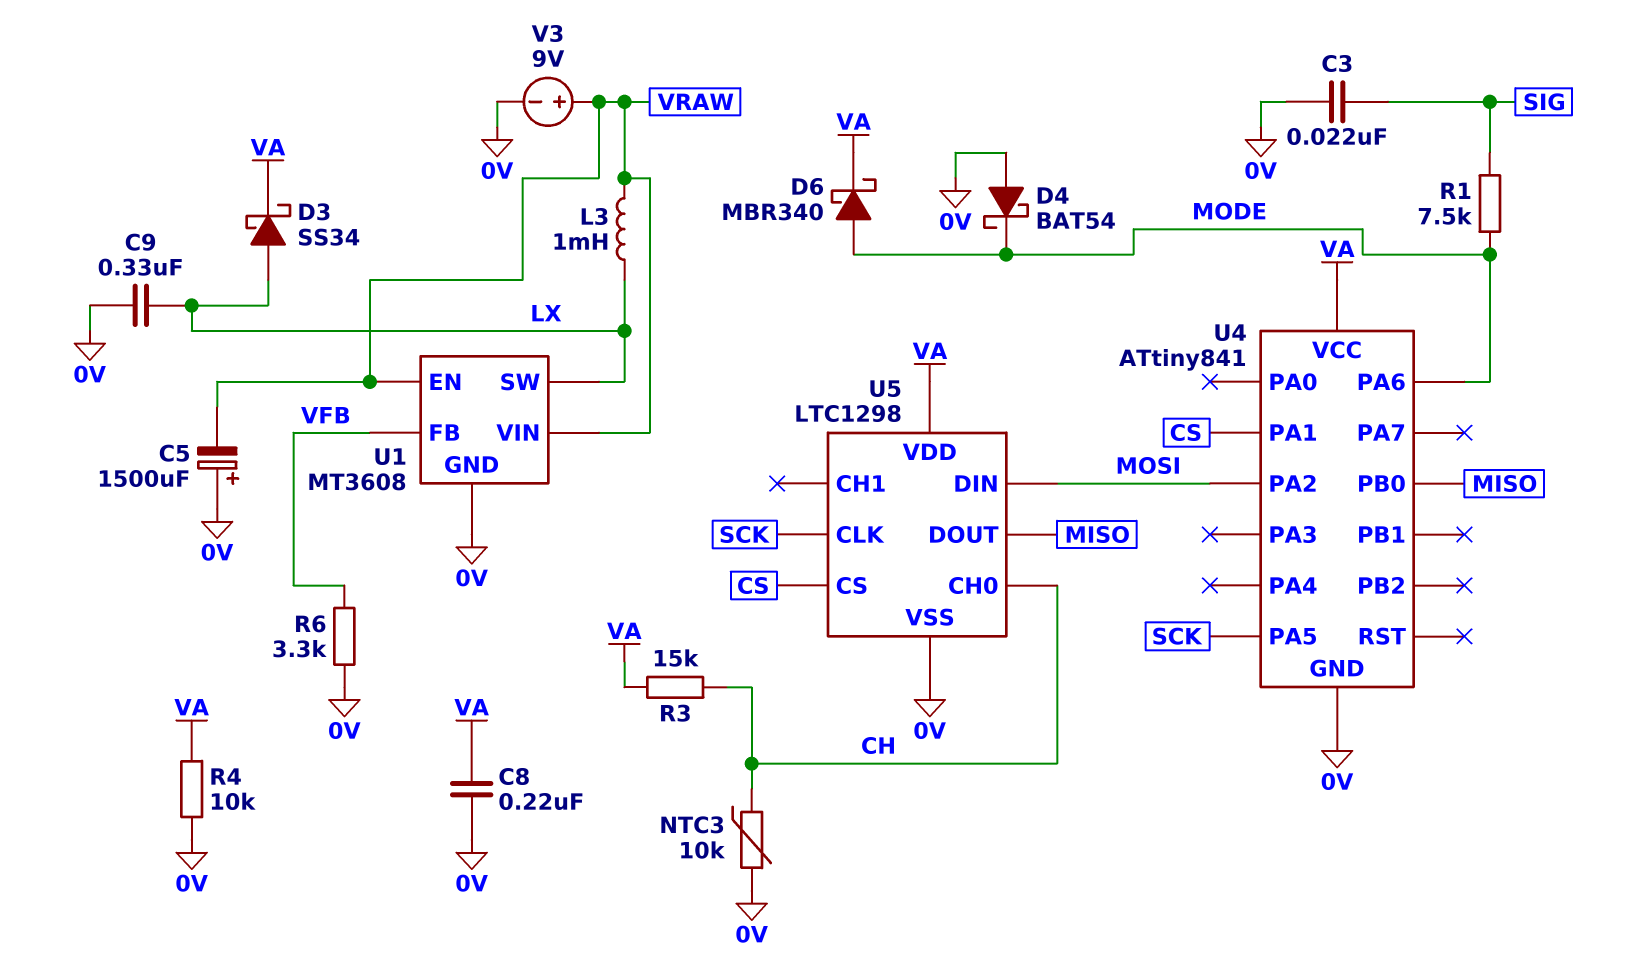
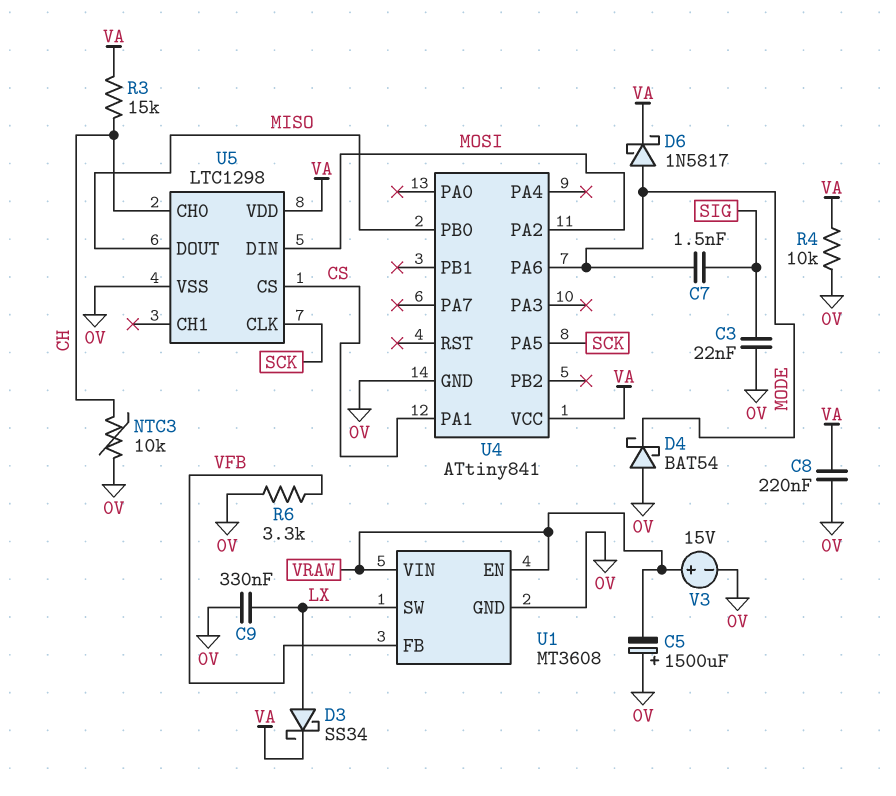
C7: none -> 1.5nF (MODE, SIG)
D6: schottky MBR340 (A MODE, K VA) -> schottky 1N5817 (A MODE, K VA)
L3: 1mH (LX, VRAW) -> none
R1: 7.5k (MODE, SIG) -> none
V3: 9V (plus VRAW, minus 0V) -> 15V (plus VRAW, minus 0V)

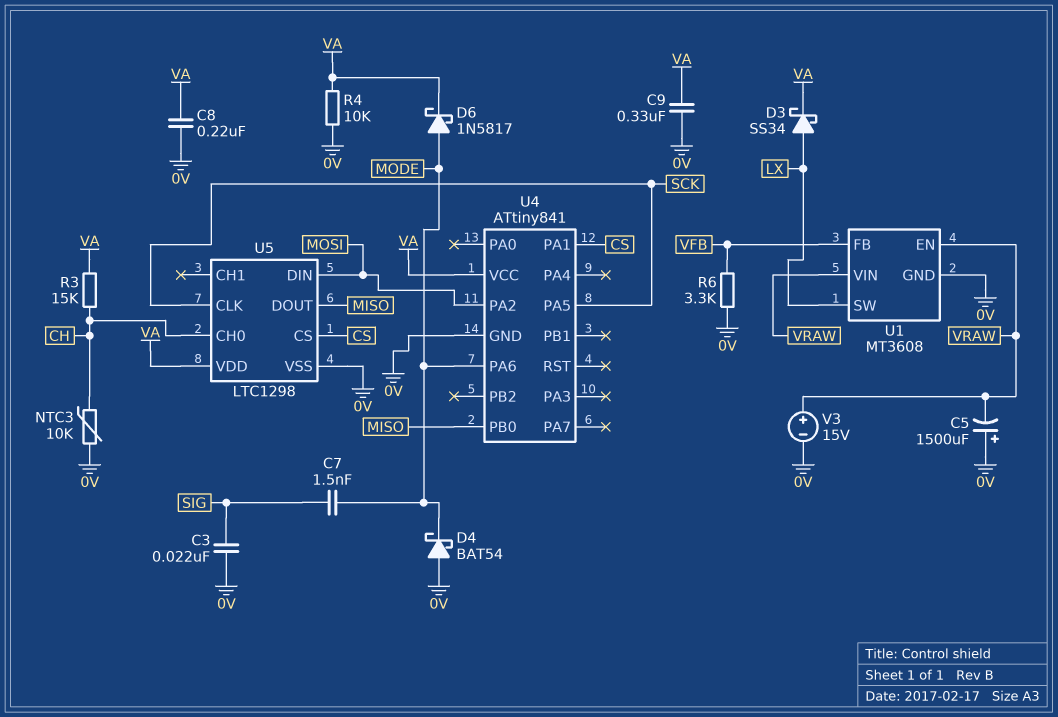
C9: 330nF (0V, LX) -> 330nF (0V, VA)

